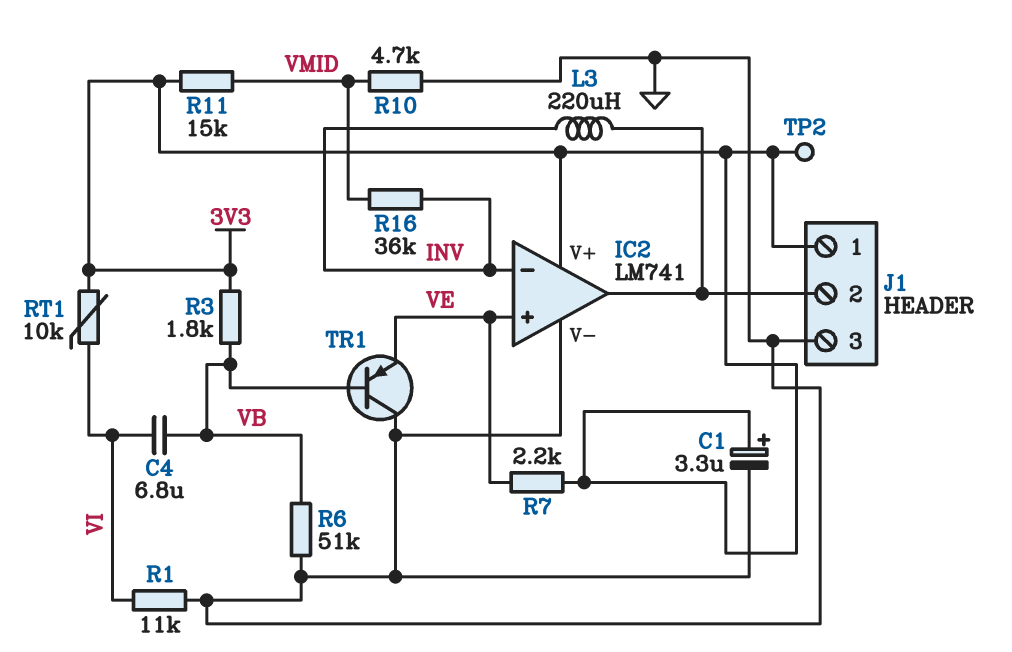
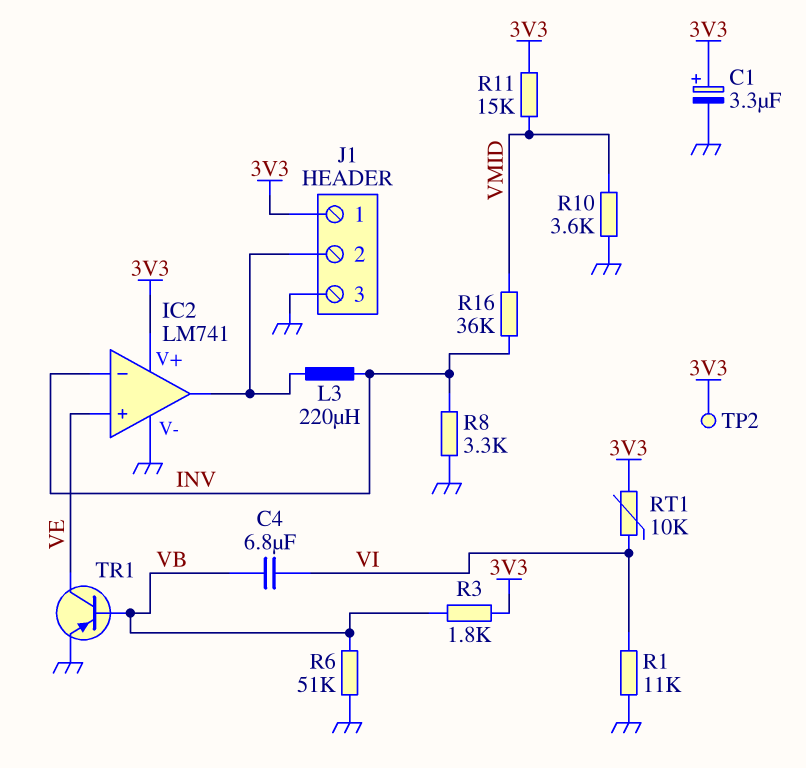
R7: 2.2k (3V3, VE) -> none
R8: none -> 3.3k (GND, INV)
R10: 4.7k (GND, VMID) -> 3.6k (GND, VMID)
TR1: PNP (B VB, C GND, E VE) -> PNP (B VB, C VE, E GND)

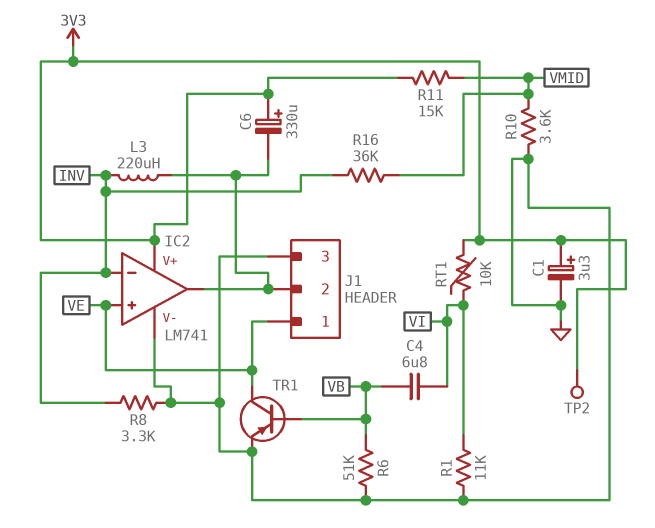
C6: none -> 330uF (plus 3V3, minus IC2/out)
J1 pin 1: 3V3 -> VE
R3: 1.8k (3V3, VB) -> none

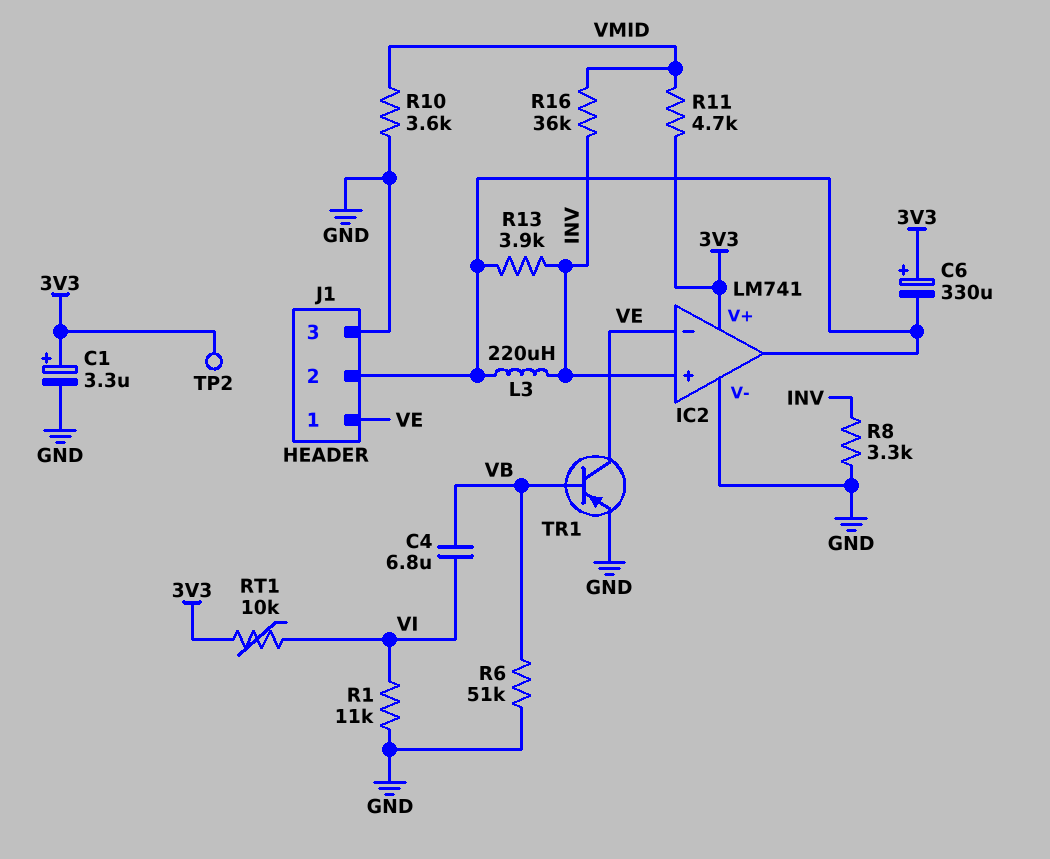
IC2 pin in+: VE -> INV
IC2 pin in-: INV -> VE
R11: 15k (3V3, VMID) -> 4.7k (3V3, VMID)
R13: none -> 3.9k (IC2/out, INV)

